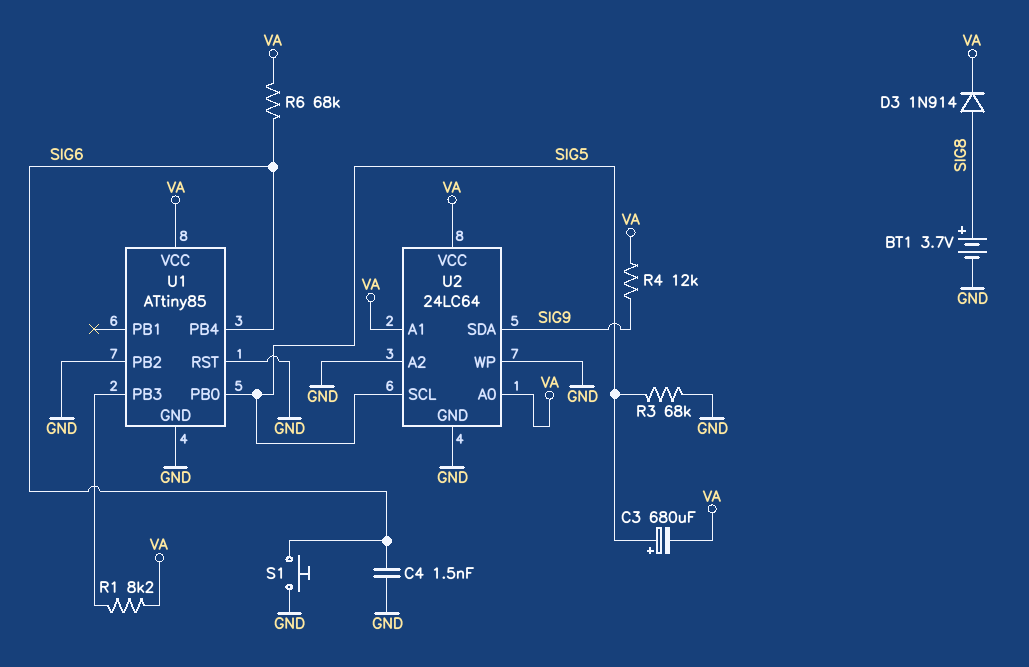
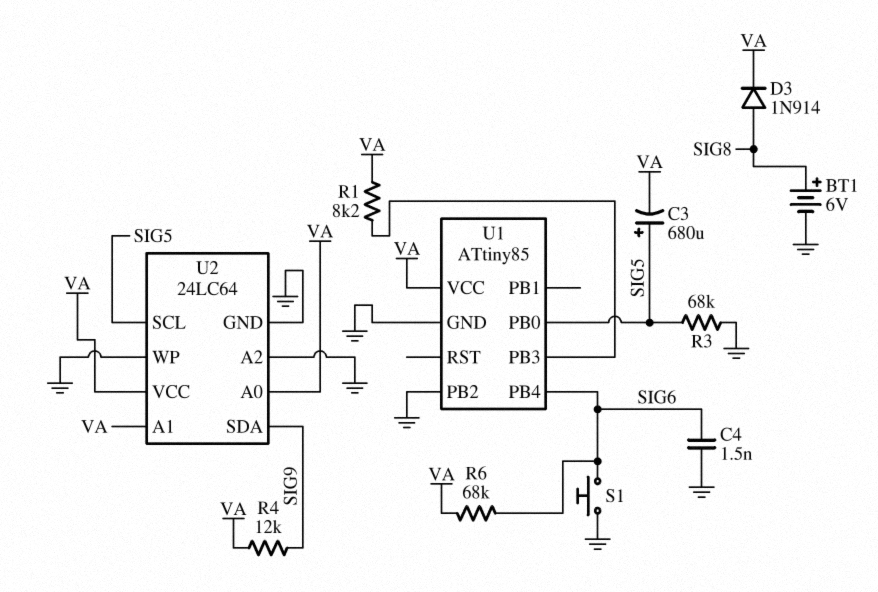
BT1: 3.7V (plus SIG8, minus GND) -> 6V (plus SIG8, minus GND)
U1 pin RST: GND -> none

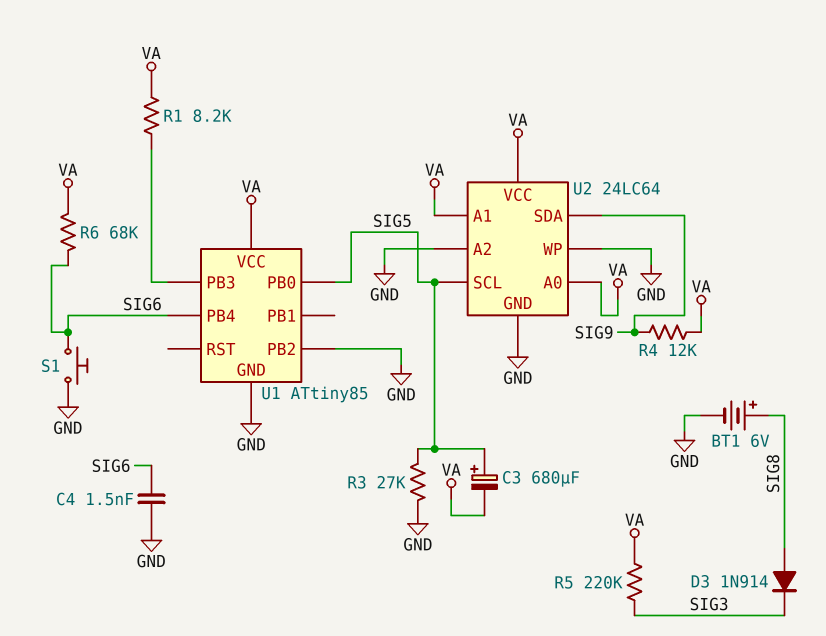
D3: diode 1N914 (A SIG8, K VA) -> diode 1N914 (A SIG8, K SIG3)
R3: 68k (GND, SIG5) -> 27k (GND, SIG5)
R5: none -> 220k (SIG3, VA)

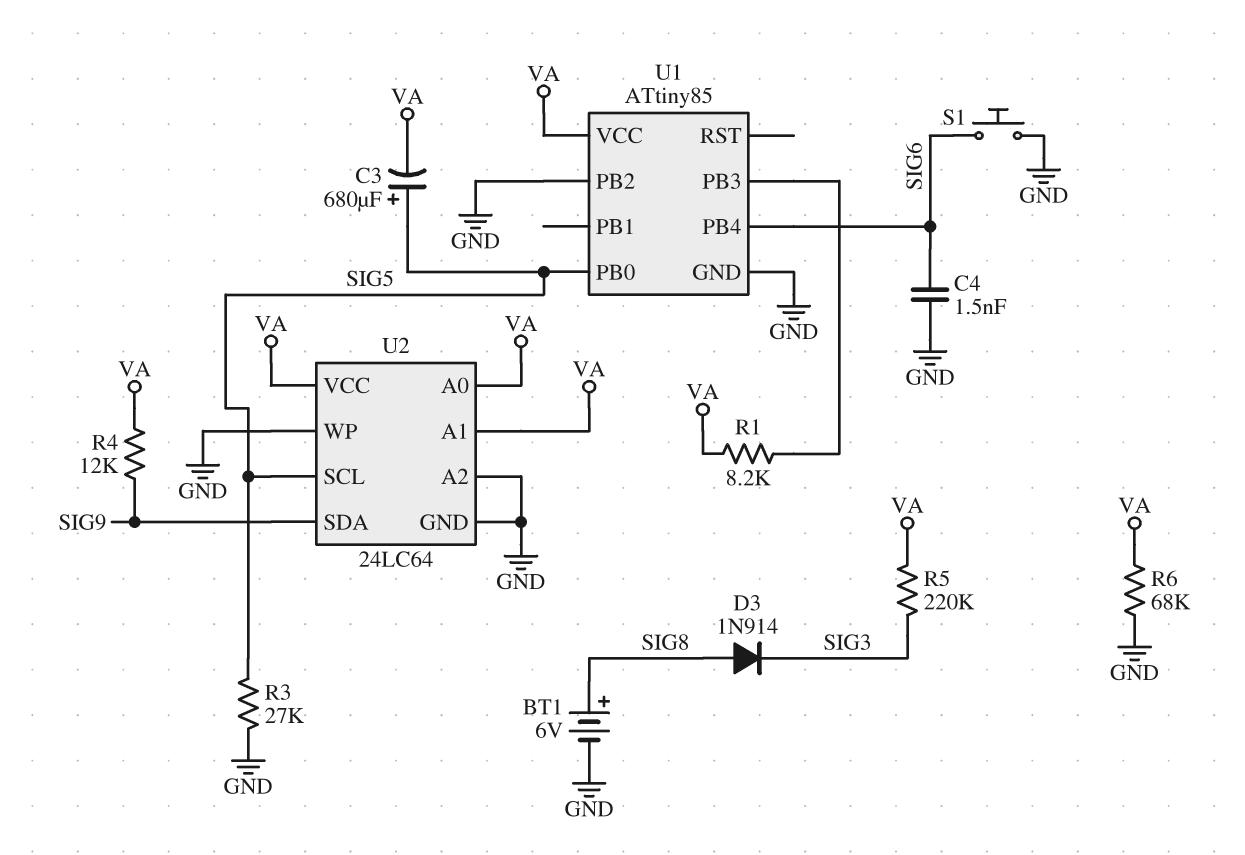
R6: 68k (SIG6, VA) -> 68k (GND, VA)

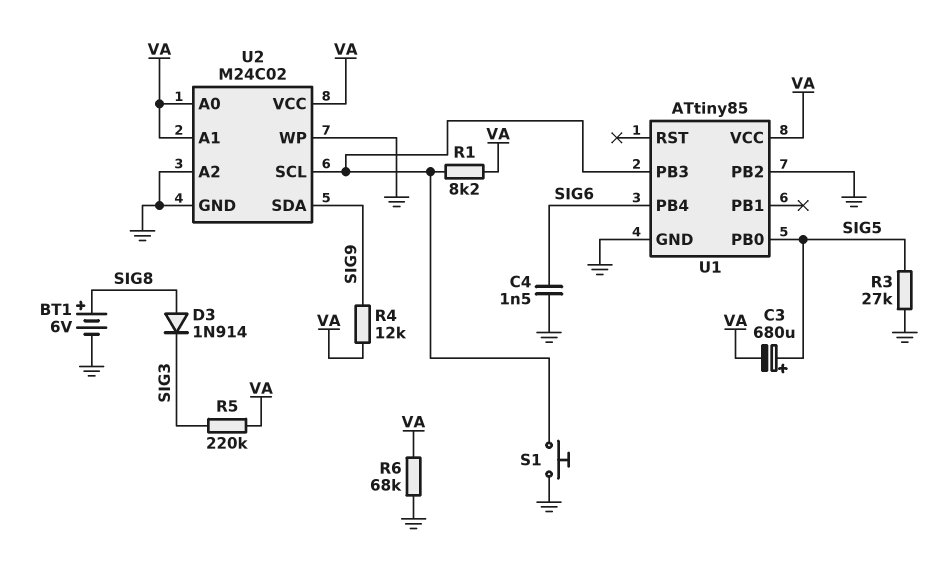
S1: button (GND, SIG6) -> button (GND, U1/PB3)
U2: 24LC64 -> M24C02
U2 pin SCL: SIG5 -> U1/PB3

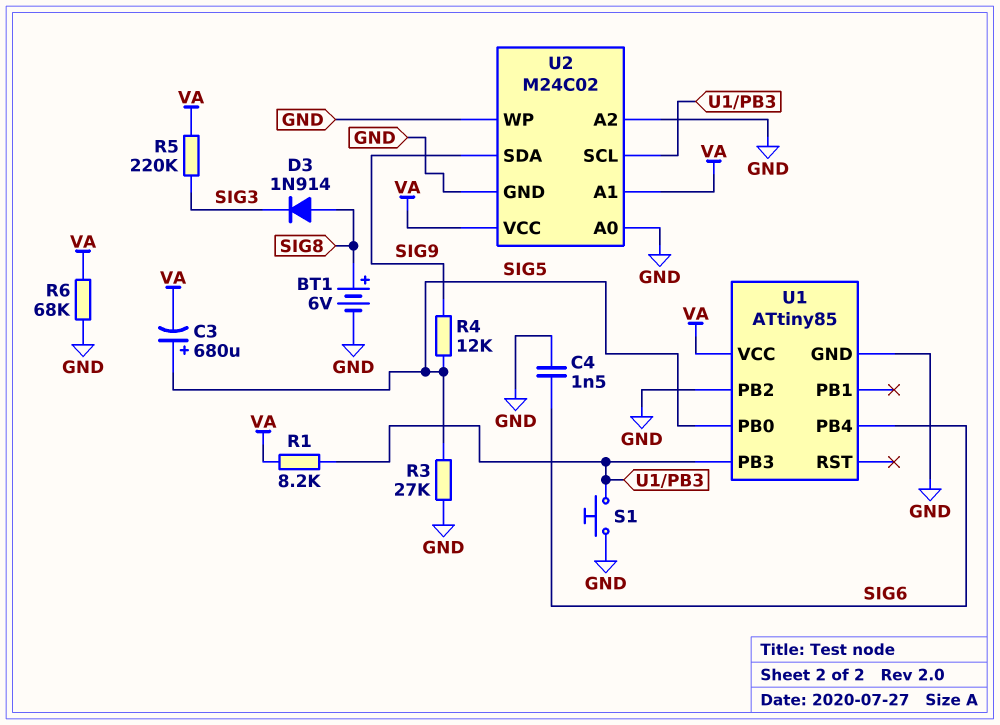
R4: 12k (SIG9, VA) -> 12k (SIG5, SIG9)
U2 pin A0: VA -> GND

